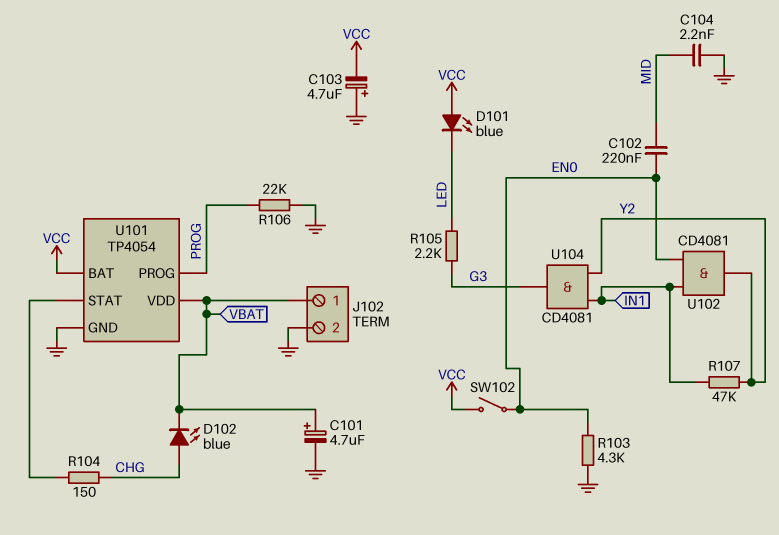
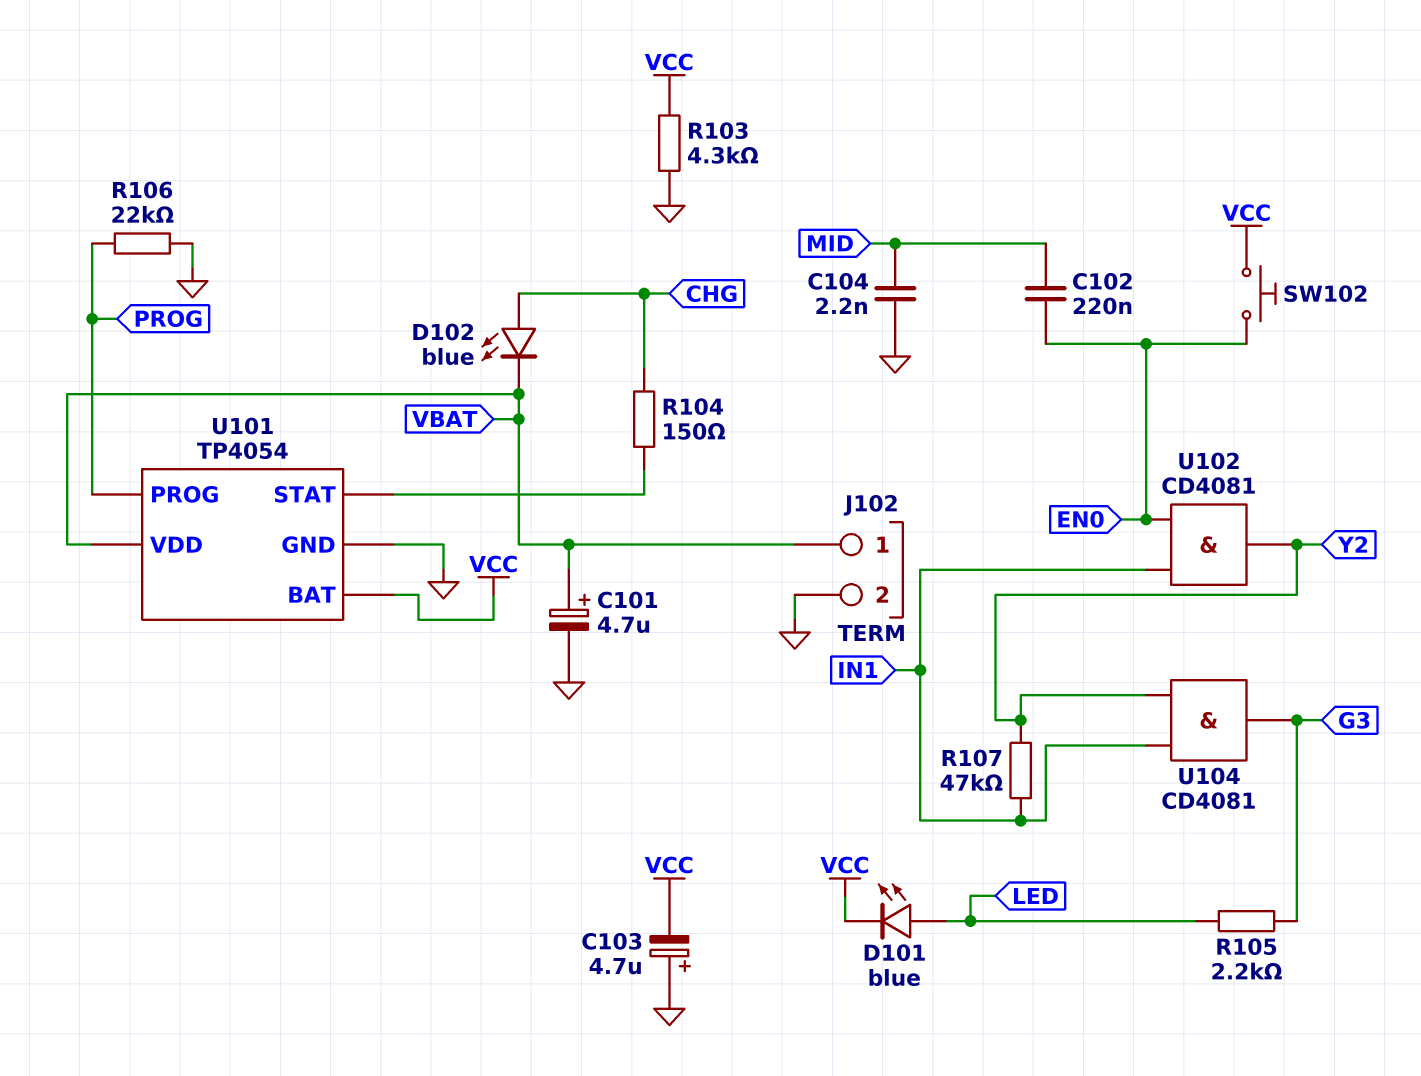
D101: LED blue (A VCC, K LED) -> LED blue (A LED, K VCC)
R103: 4.3k (EN0, GND) -> 4.3k (GND, VCC)
SW102: switch (EN0, VCC) -> button (EN0, VCC)

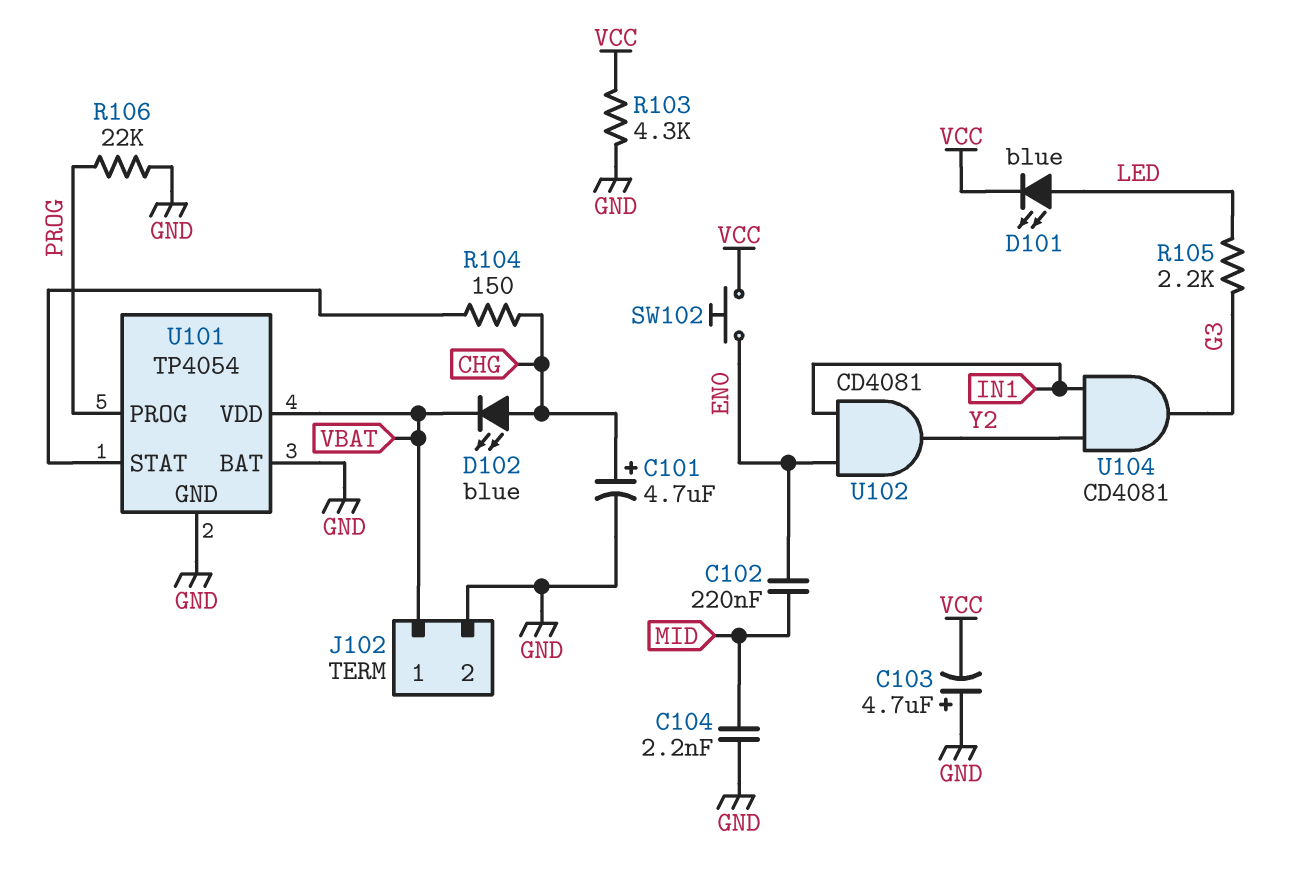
C101: 4.7uF (plus VBAT, minus GND) -> 4.7uF (plus CHG, minus GND)
R107: 47k (IN1, Y2) -> none
U101 pin BAT: VCC -> GND

